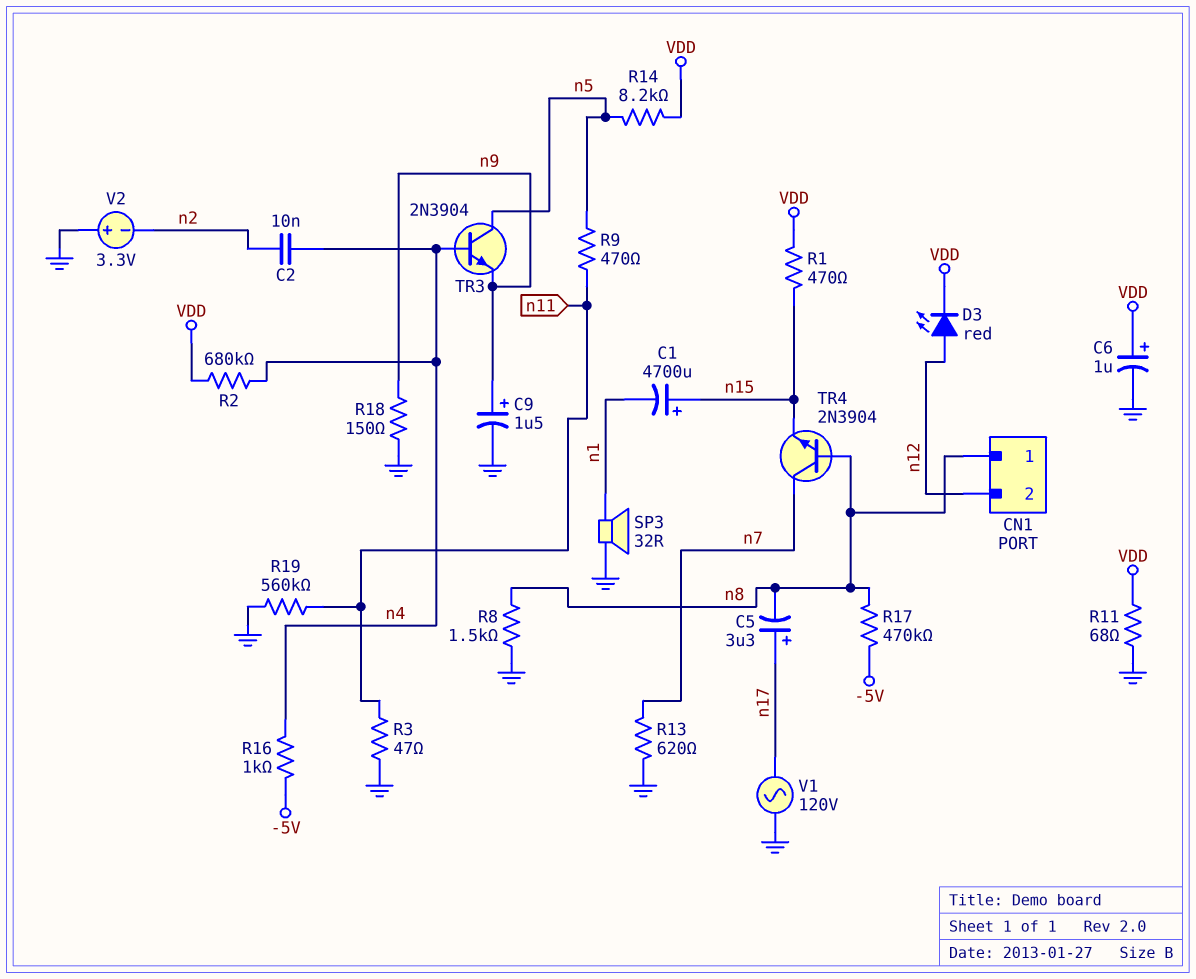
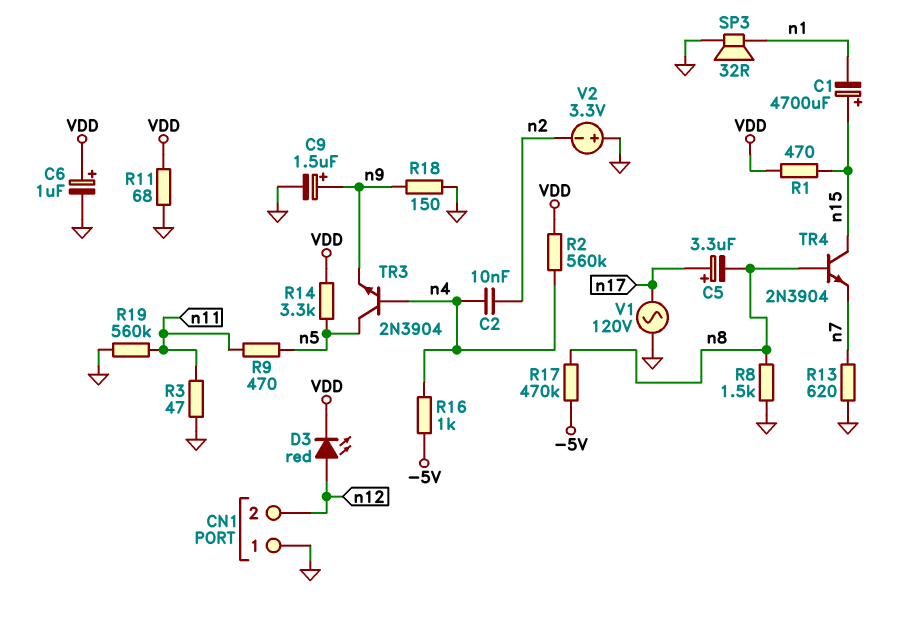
CN1 pin 1: n8 -> GND
R2: 680k (VDD, n4) -> 560k (VDD, n4)
R14: 8.2k (VDD, n5) -> 3.3k (VDD, n5)
TR4: NPN 2N3904 (B n8, C n7, E n15) -> NPN 2N3904 (B n8, C n15, E n7)

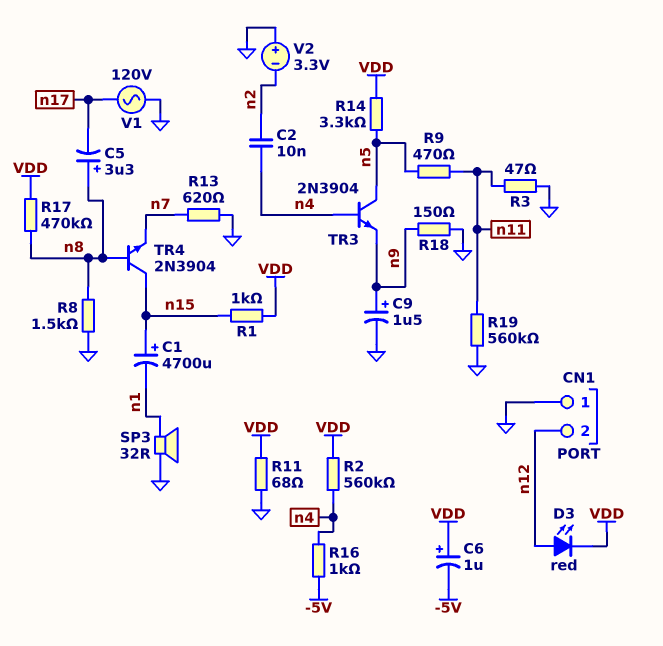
C5: 3.3uF (plus n17, minus n8) -> 3.3uF (plus n8, minus n17)
C6: 1uF (plus VDD, minus GND) -> 1uF (plus VDD, minus -5V)
R1: 470 (VDD, n15) -> 1k (VDD, n15)
R17: 470k (-5V, n8) -> 470k (VDD, n8)

